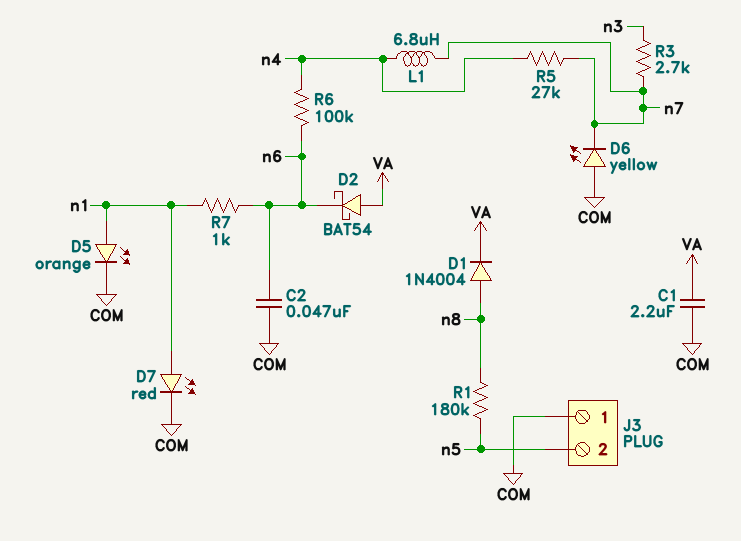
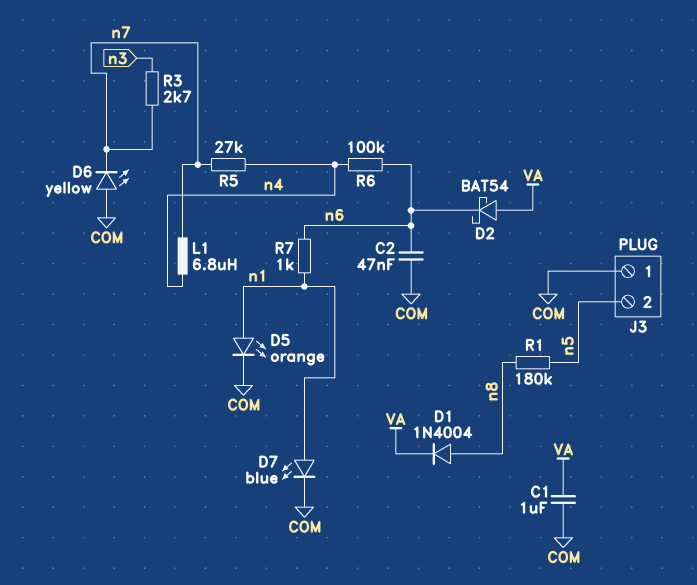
C1: 2.2uF (COM, VA) -> 1uF (COM, VA)
D7: LED red (A n1, K COM) -> LED blue (A n1, K COM)

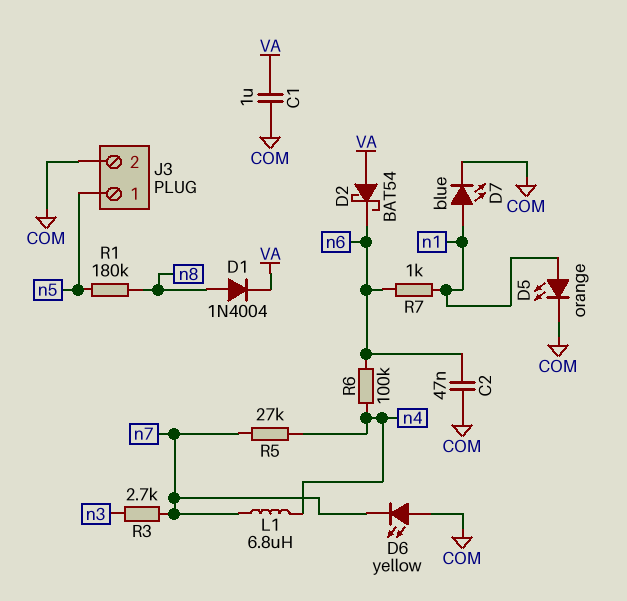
J3 pin 1: COM -> n5
J3 pin 2: n5 -> COM

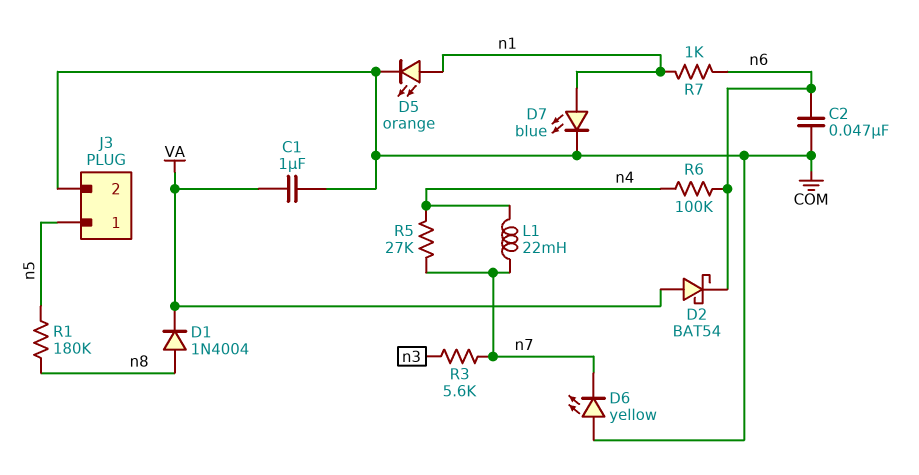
L1: 6.8uH (n4, n7) -> 22mH (n4, n7)
R3: 2.7k (n3, n7) -> 5.6k (n3, n7)

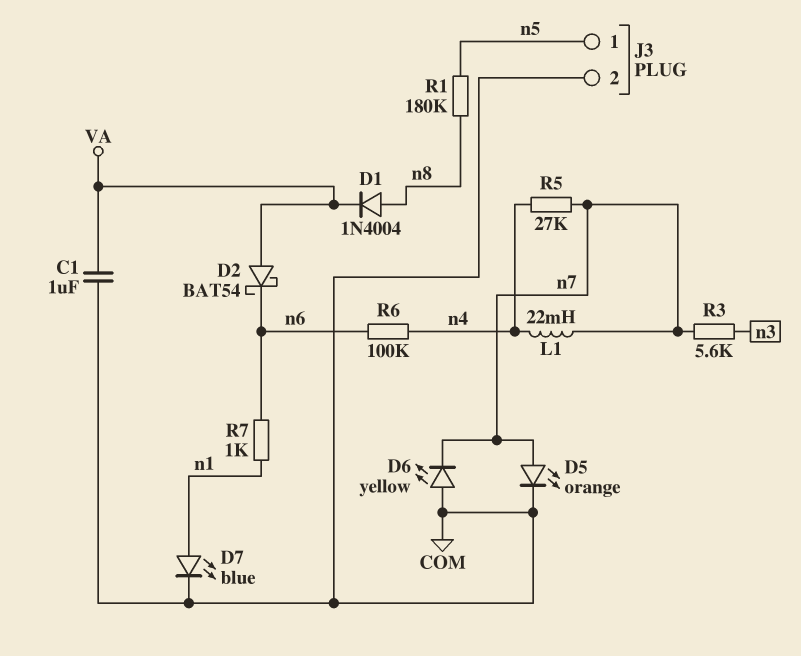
C2: 47nF (COM, n6) -> none
D5: LED orange (A n1, K COM) -> LED orange (A n7, K COM)

